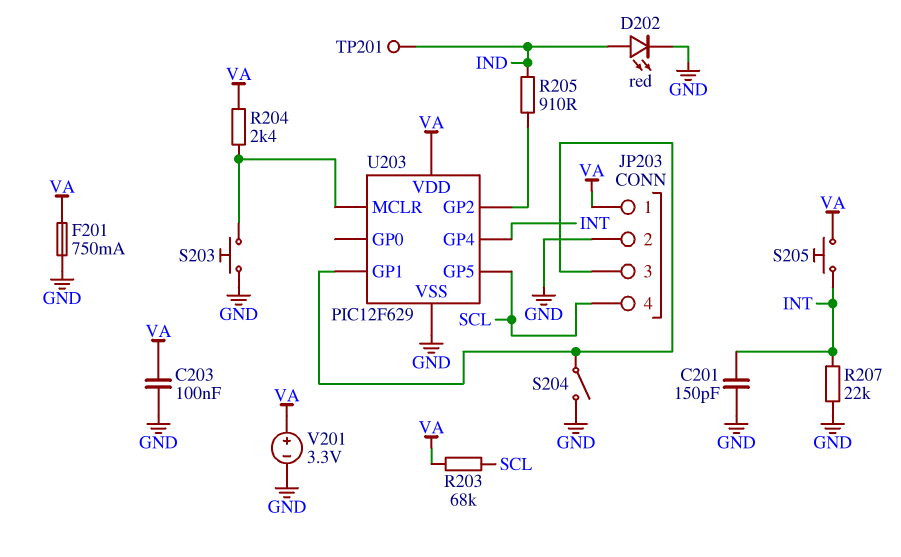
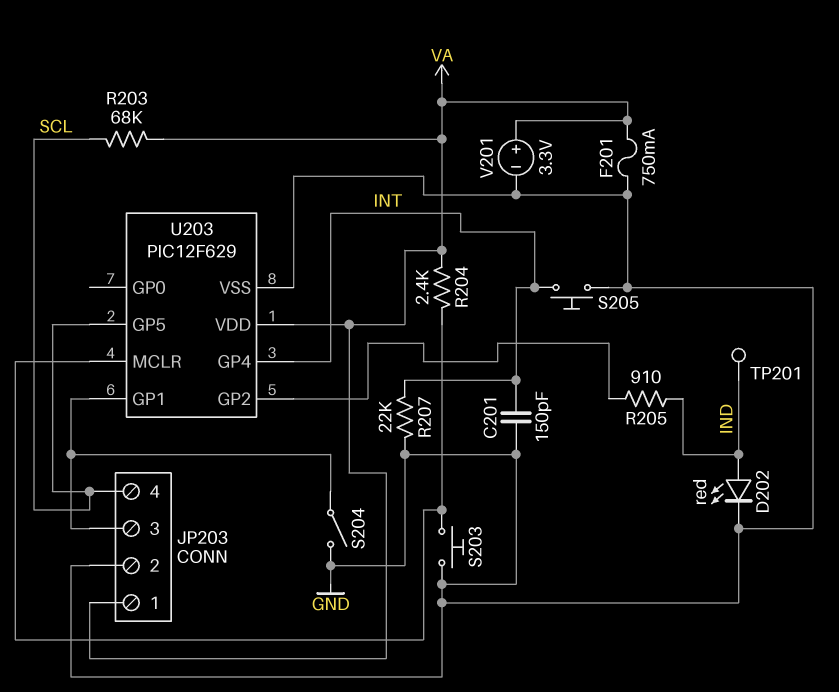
C203: 100nF (GND, VA) -> none
S205: button (INT, VA) -> button (GND, INT)

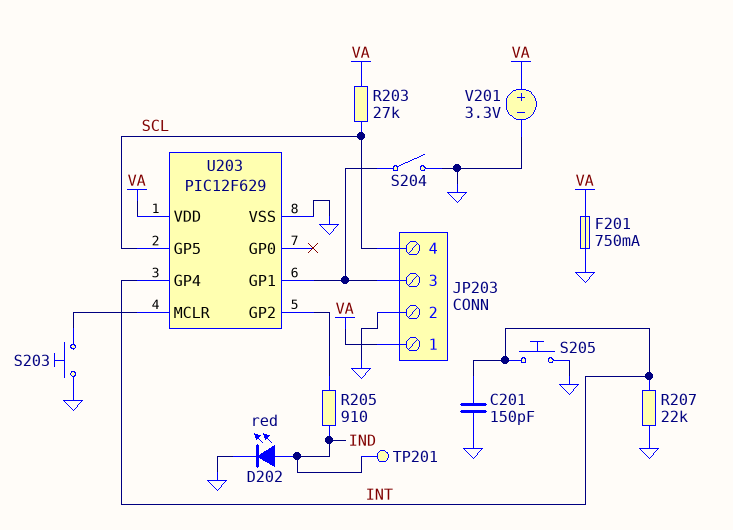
R203: 68k (SCL, VA) -> 27k (SCL, VA)
R204: 2.4k (U203/MCLR, VA) -> none

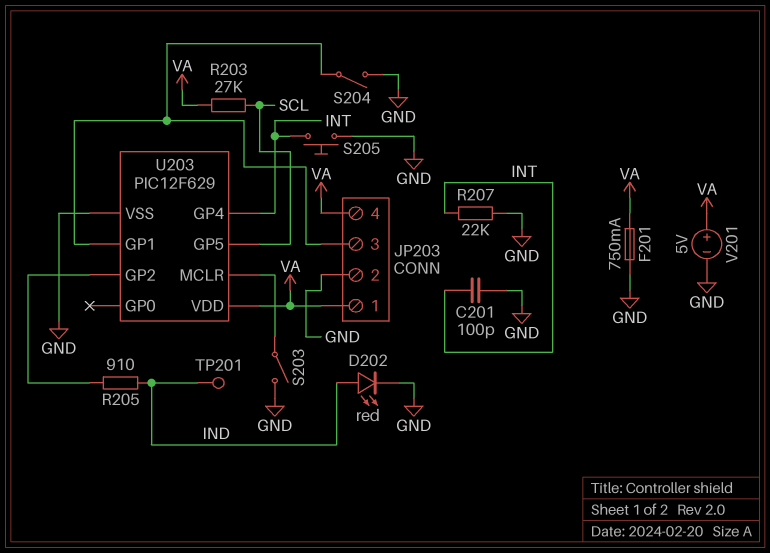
C201: 150pF (GND, INT) -> 100pF (GND, INT)
JP203 pin 4: SCL -> VA
S203: button (GND, U203/MCLR) -> switch (GND, U203/MCLR)
V201: 3.3V (plus VA, minus GND) -> 5V (plus VA, minus GND)

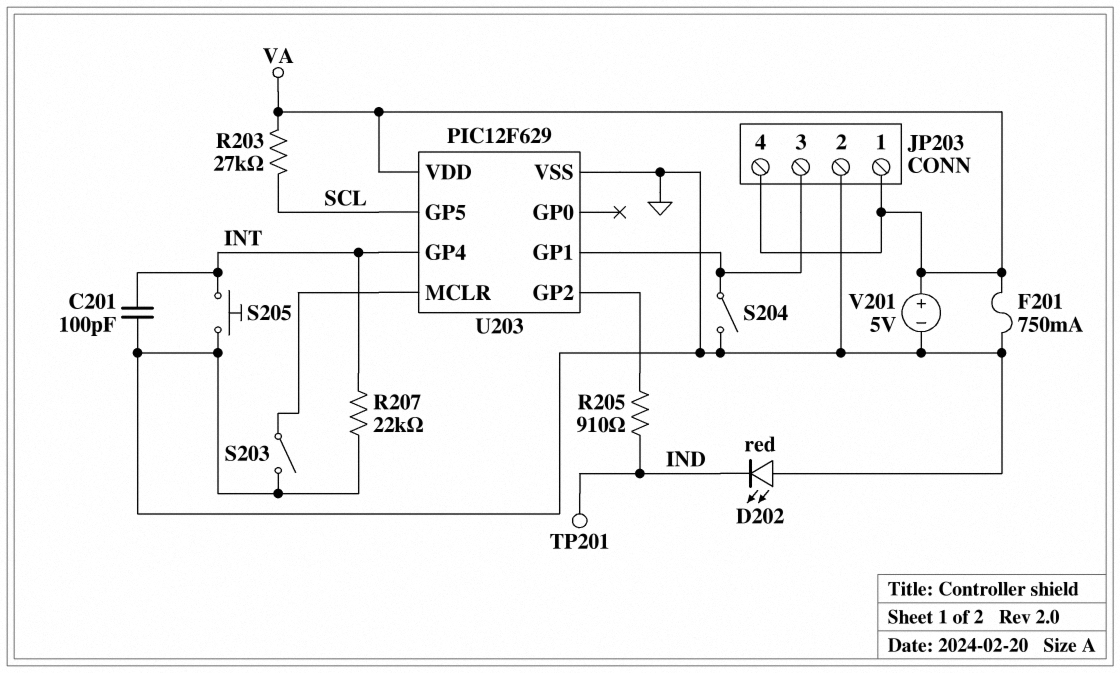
D202: LED red (A IND, K GND) -> LED red (A GND, K IND)

